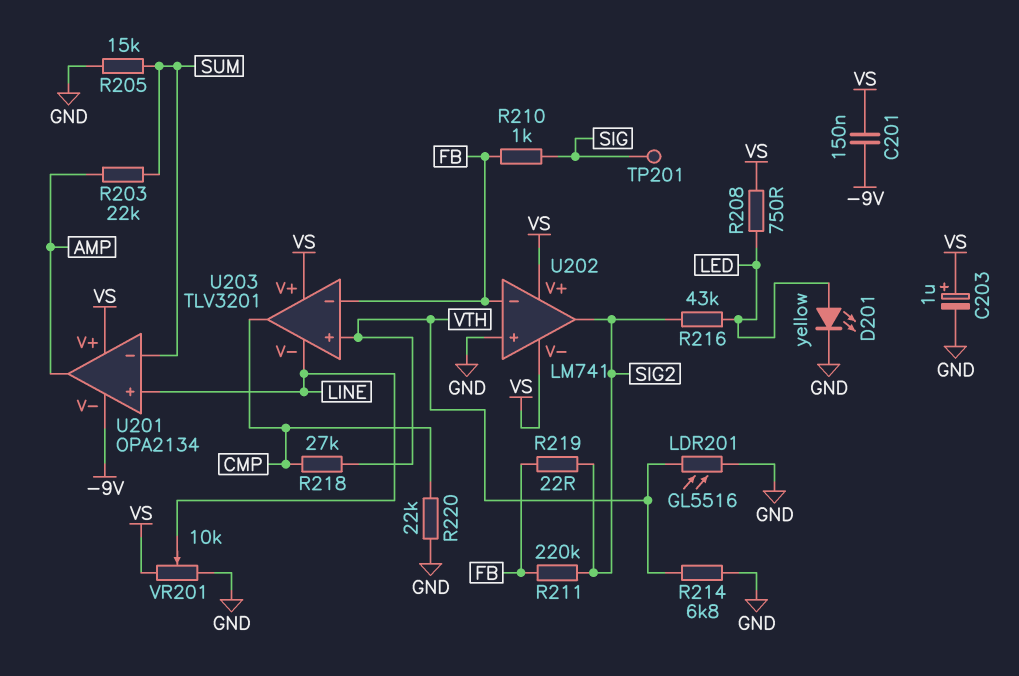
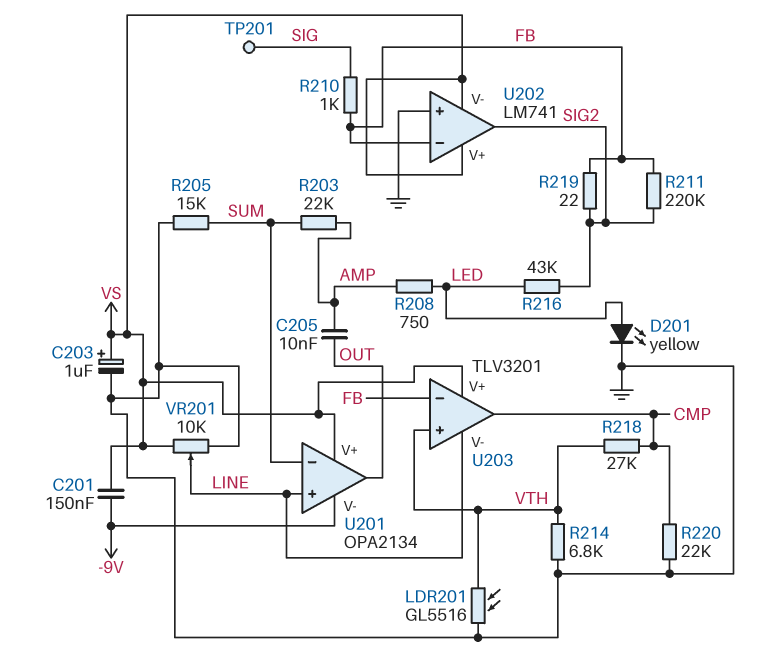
C205: none -> 10nF (AMP, OUT)
R208: 750 (LED, VS) -> 750 (AMP, LED)
U201 pin out: AMP -> OUT

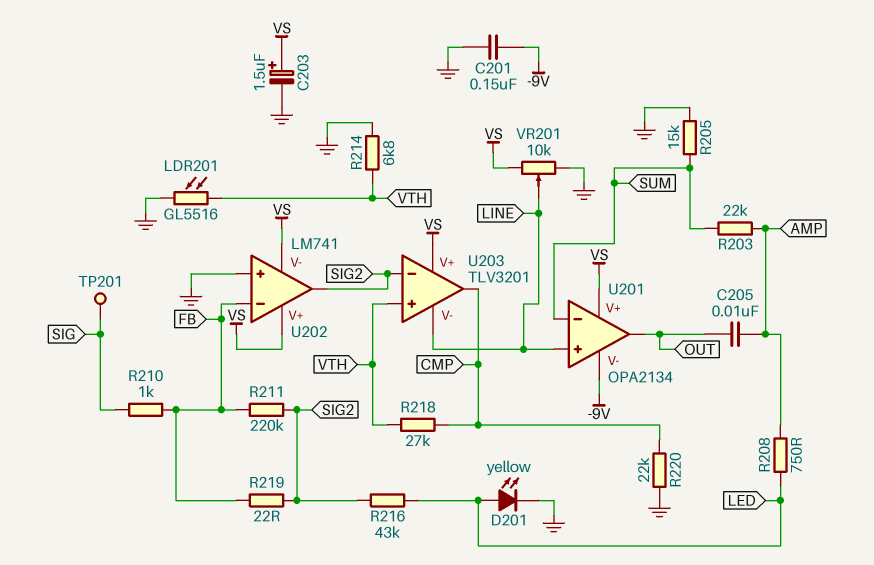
C201: 150nF (-9V, VS) -> 150nF (-9V, GND)
C203: 1uF (plus VS, minus GND) -> 1.5uF (plus VS, minus GND)
U203 pin in-: FB -> SIG2

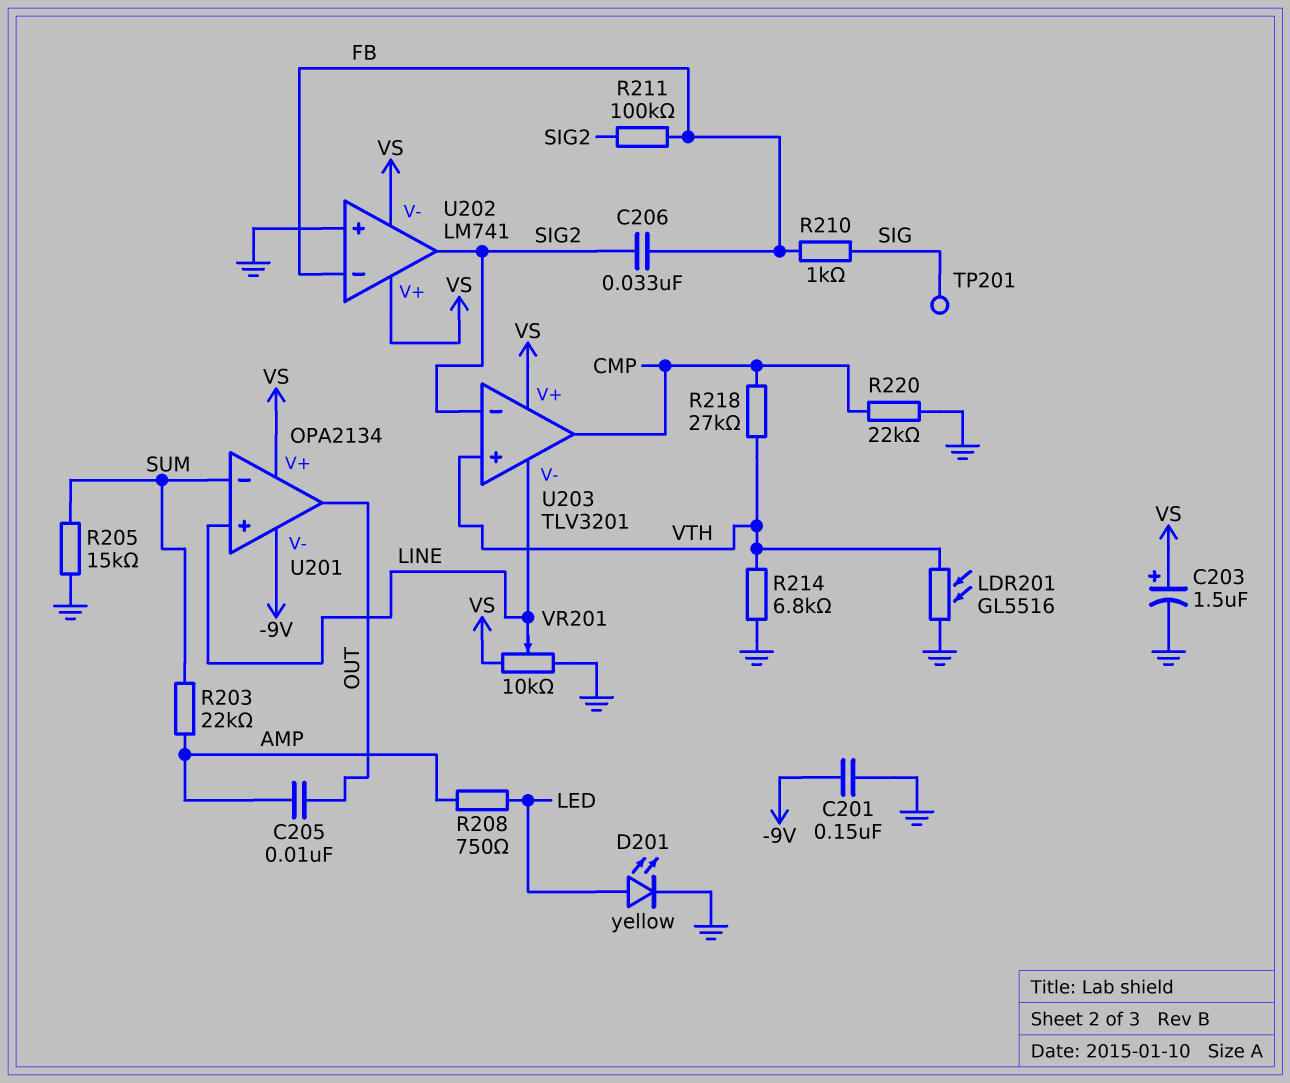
C206: none -> 33nF (FB, SIG2)
R211: 220k (FB, SIG2) -> 100k (FB, SIG2)
R216: 43k (LED, SIG2) -> none
R219: 22 (FB, SIG2) -> none

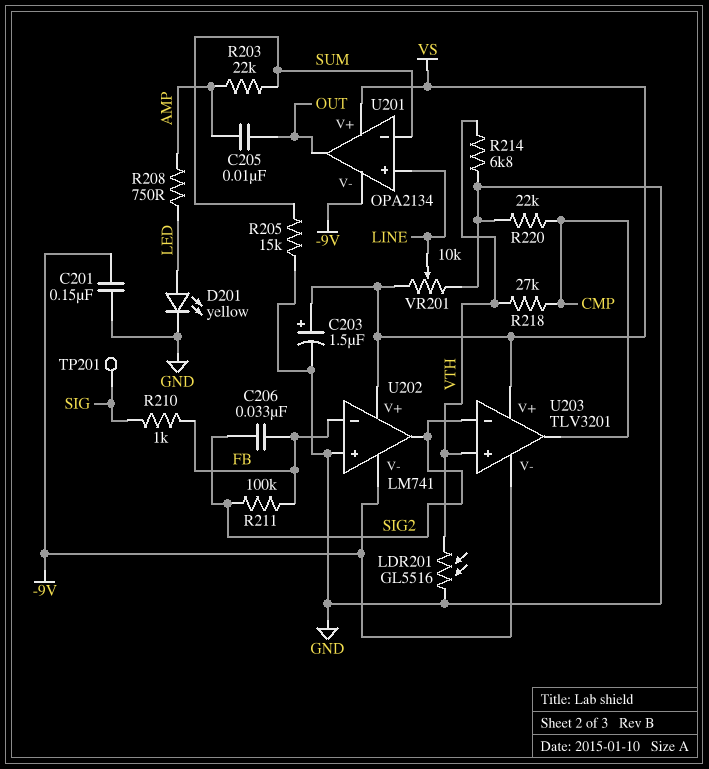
U202 pin V-: VS -> -9V
U203 pin V-: LINE -> -9V

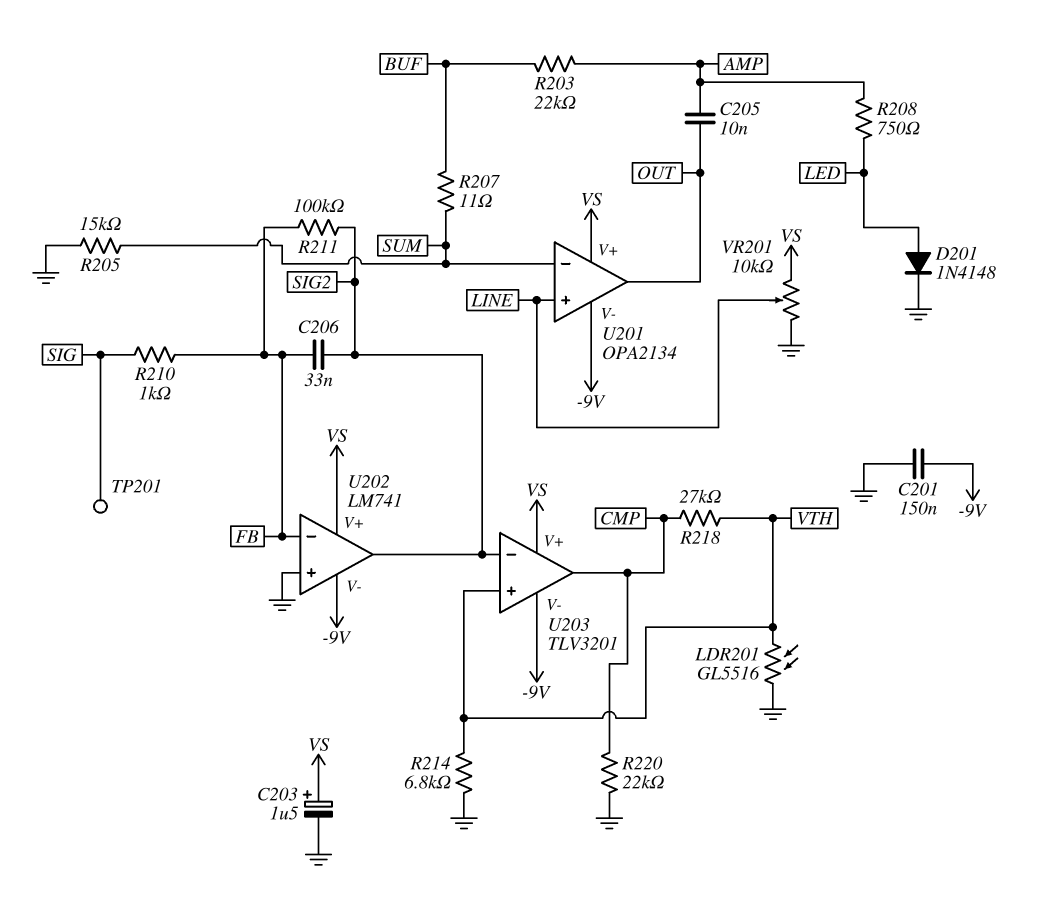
D201: LED yellow (A LED, K GND) -> diode 1N4148 (A LED, K GND)
R203: 22k (AMP, SUM) -> 22k (AMP, BUF)
R207: none -> 11 (BUF, SUM)

